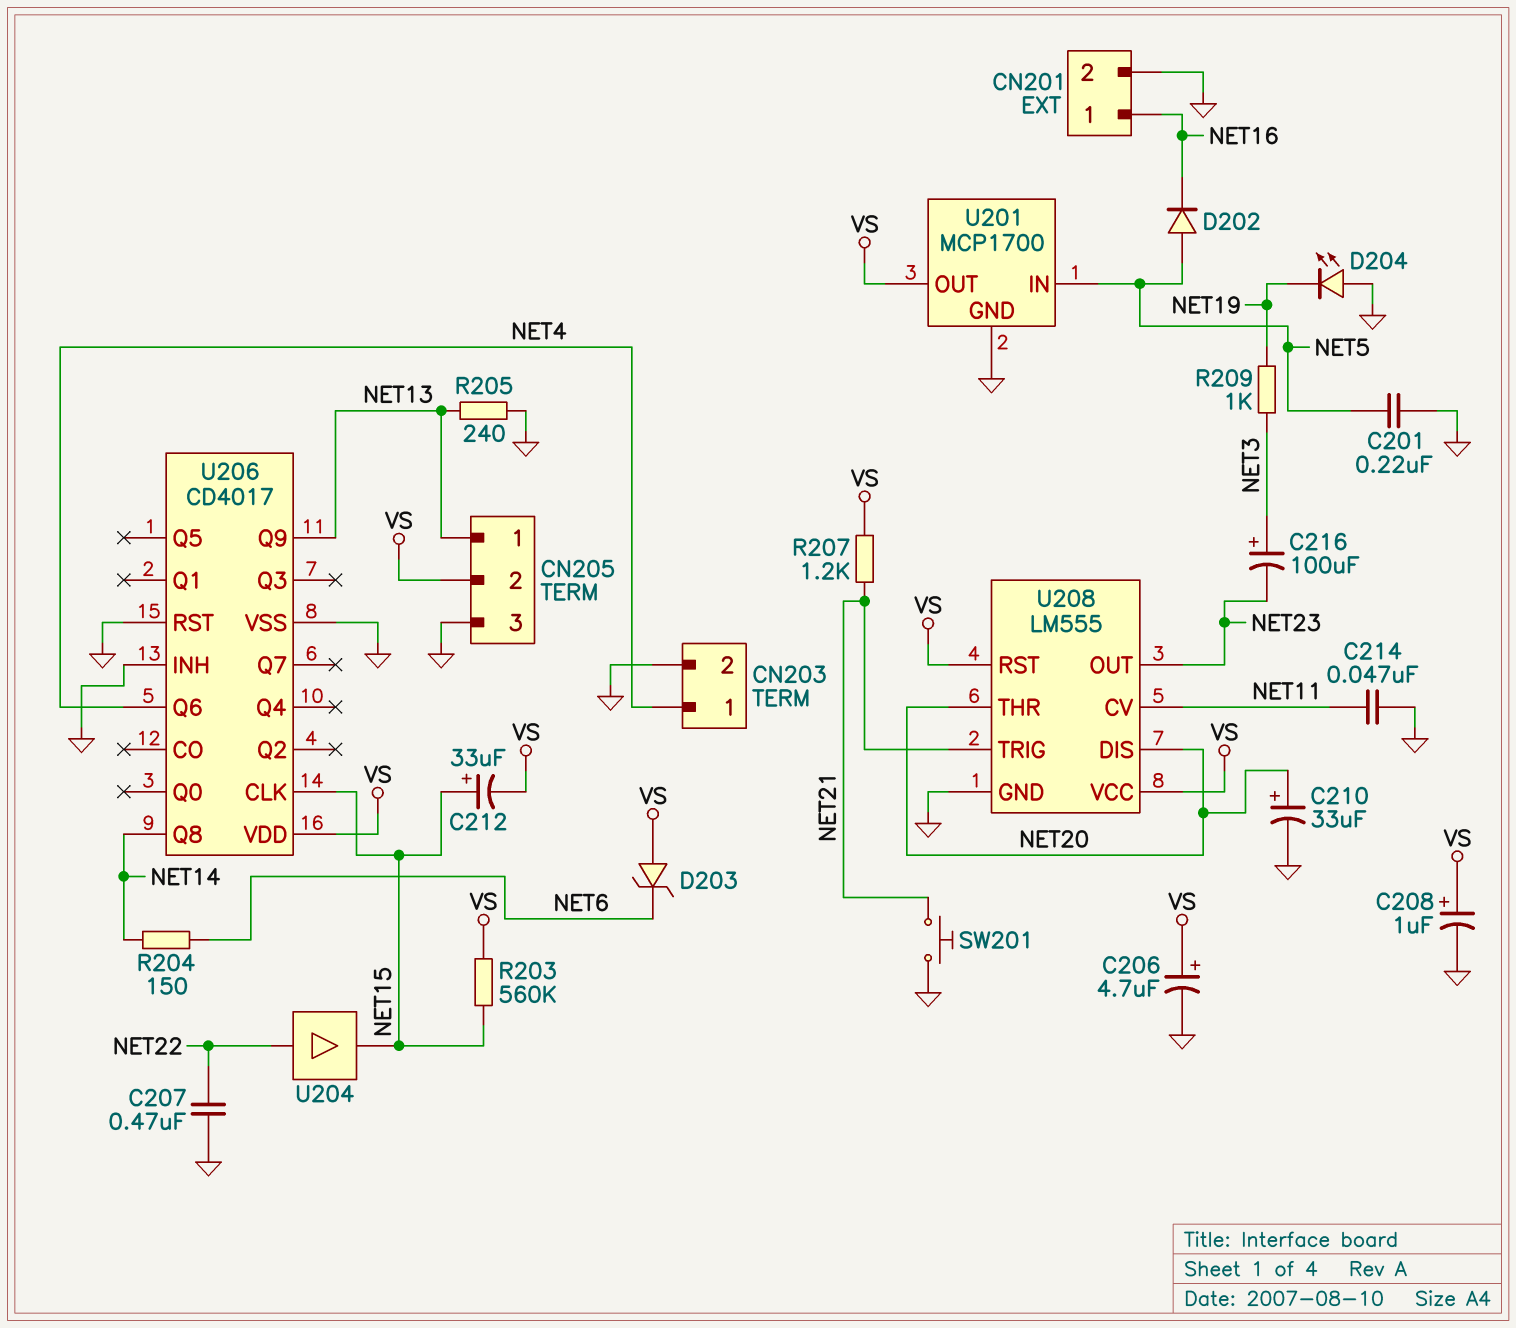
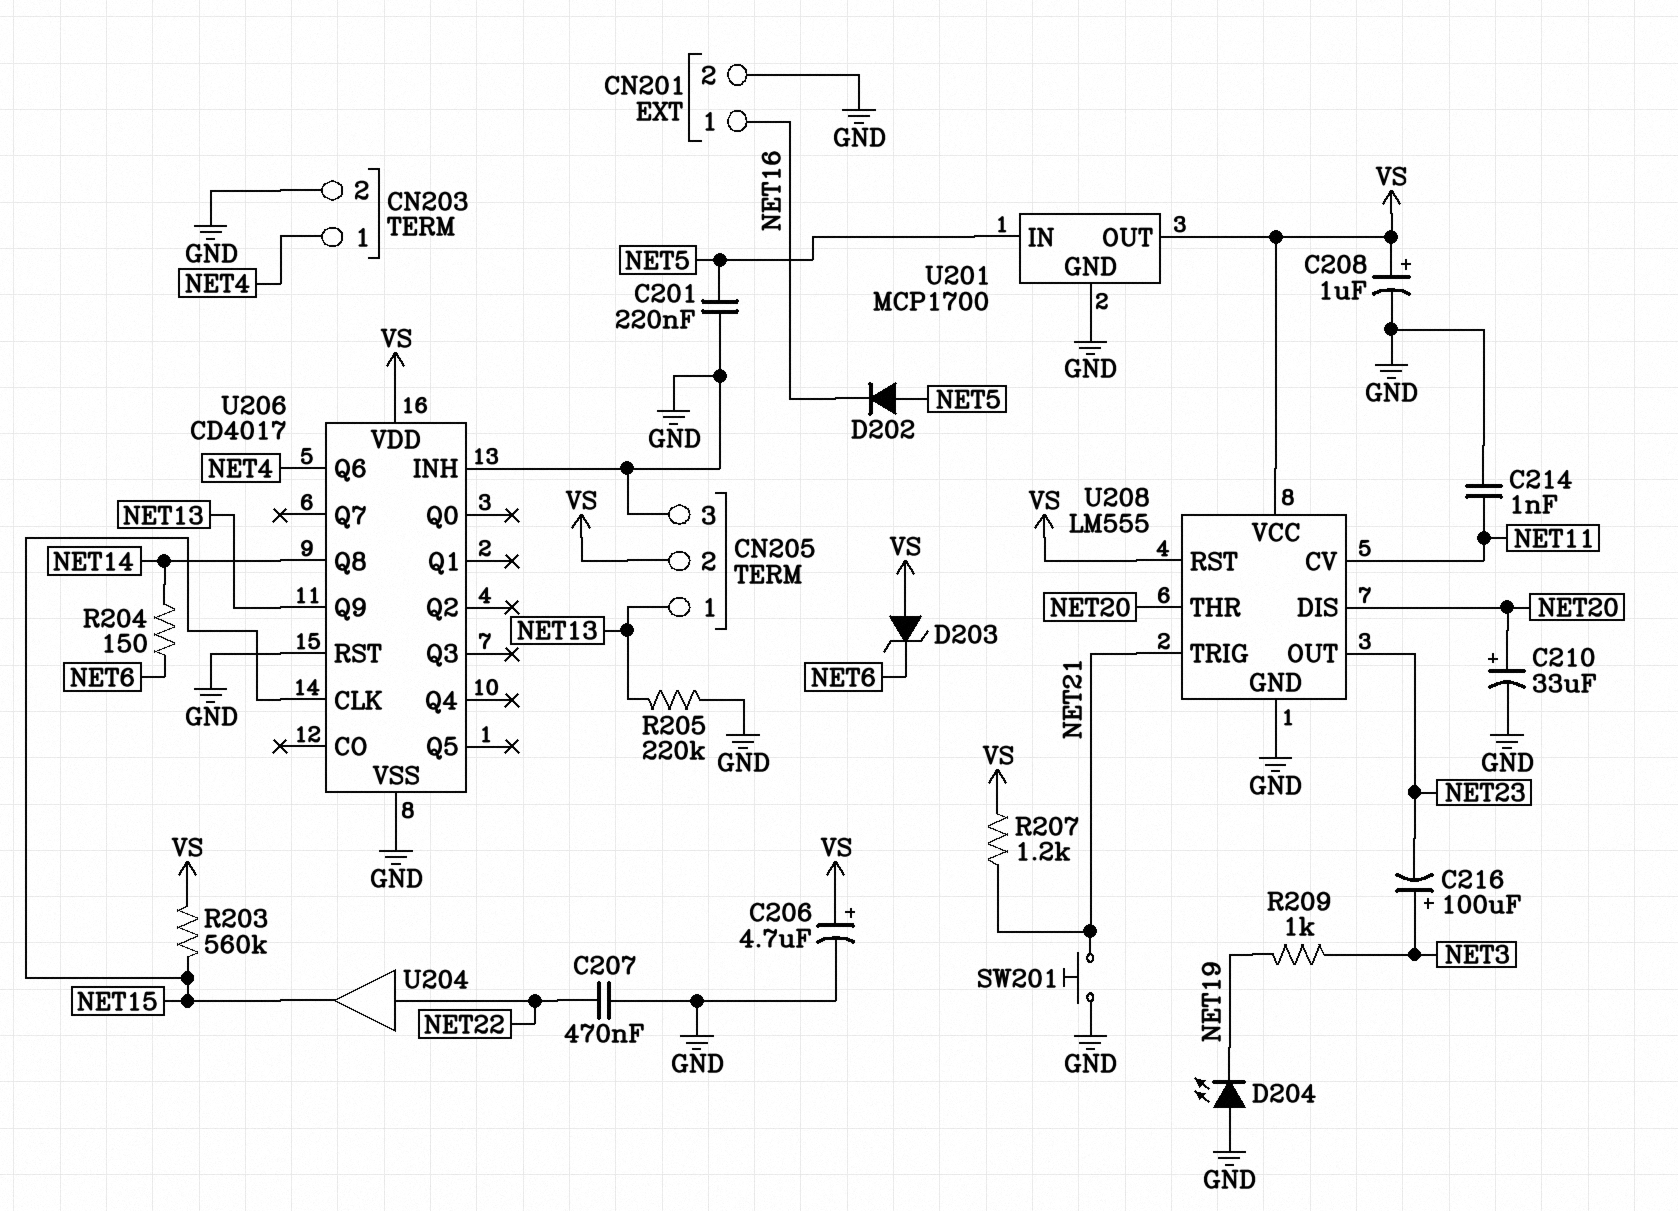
C212: 33uF (plus NET15, minus VS) -> none
C214: 47nF (GND, NET11) -> 1nF (GND, NET11)
R205: 240 (GND, NET13) -> 220k (GND, NET13)

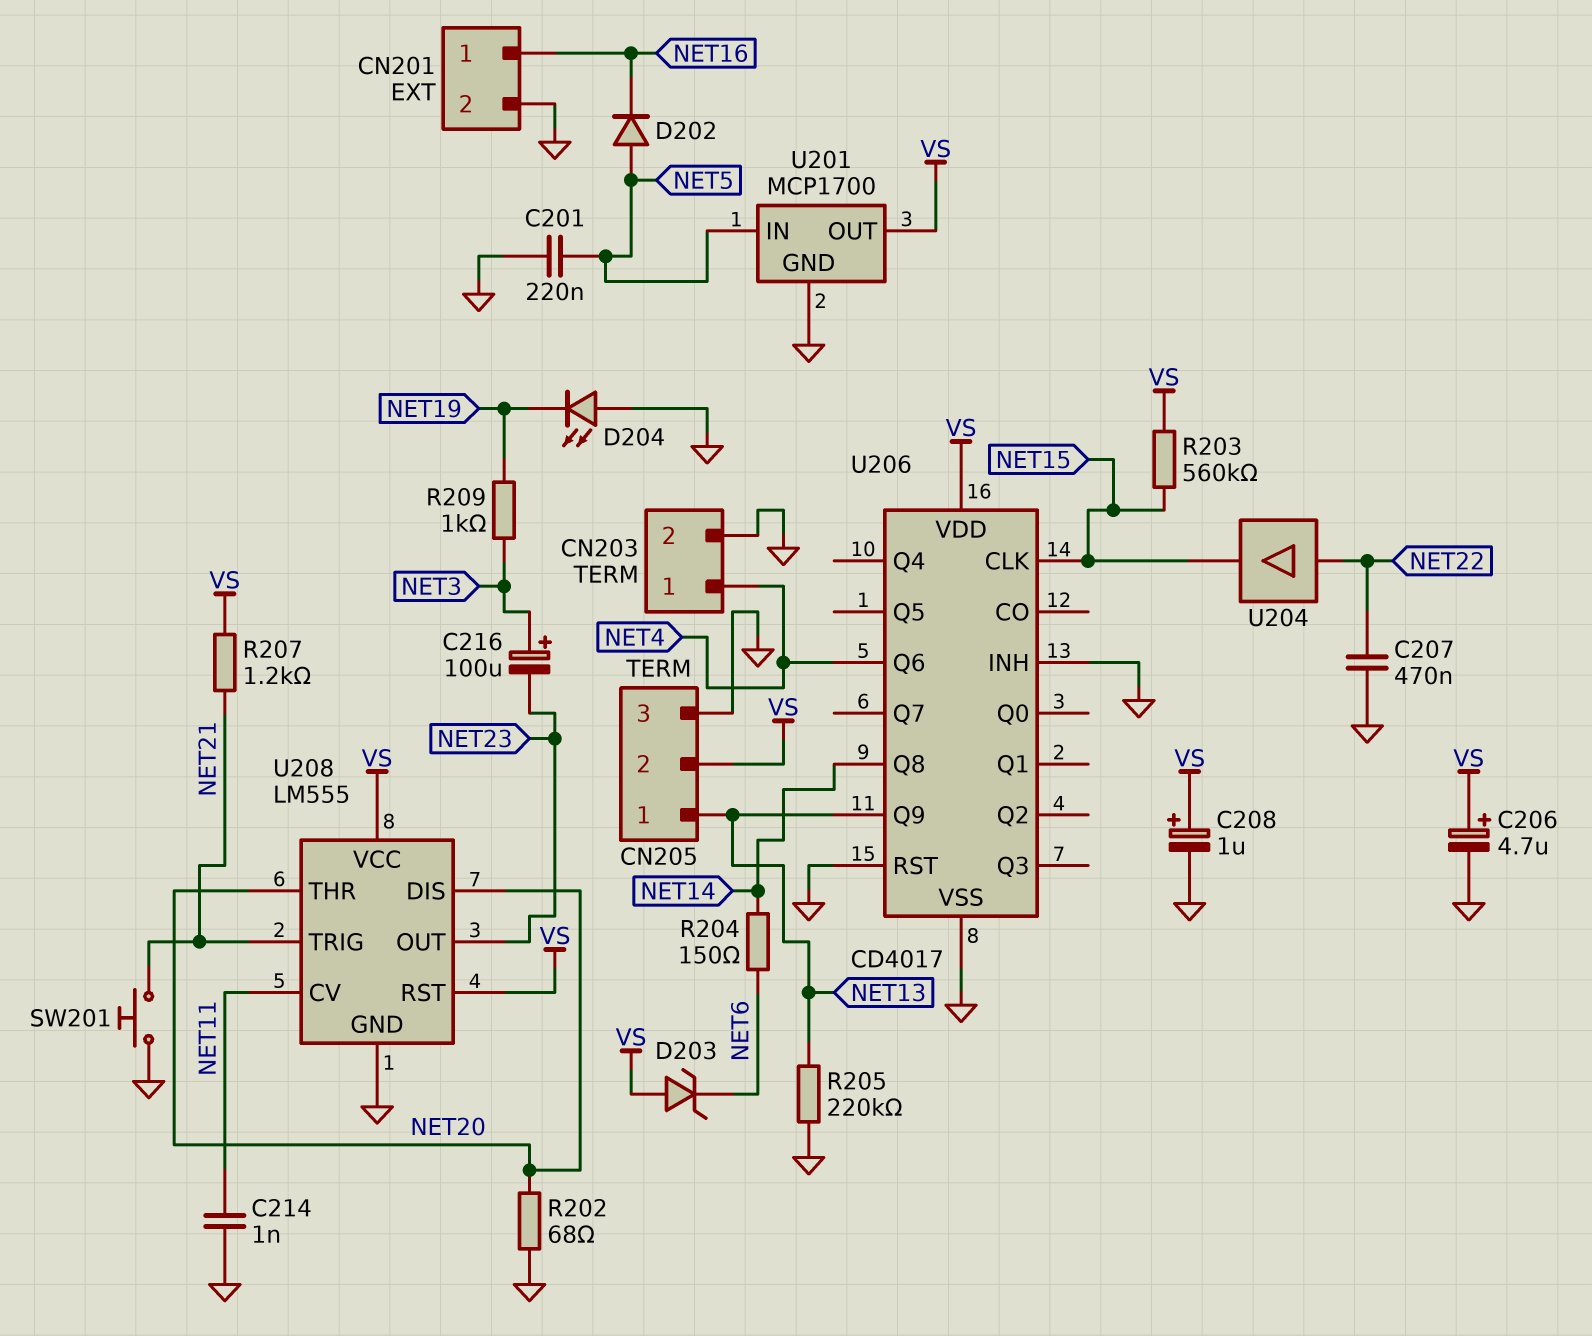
C210: 33uF (plus NET20, minus GND) -> none
R202: none -> 68 (GND, NET20)

